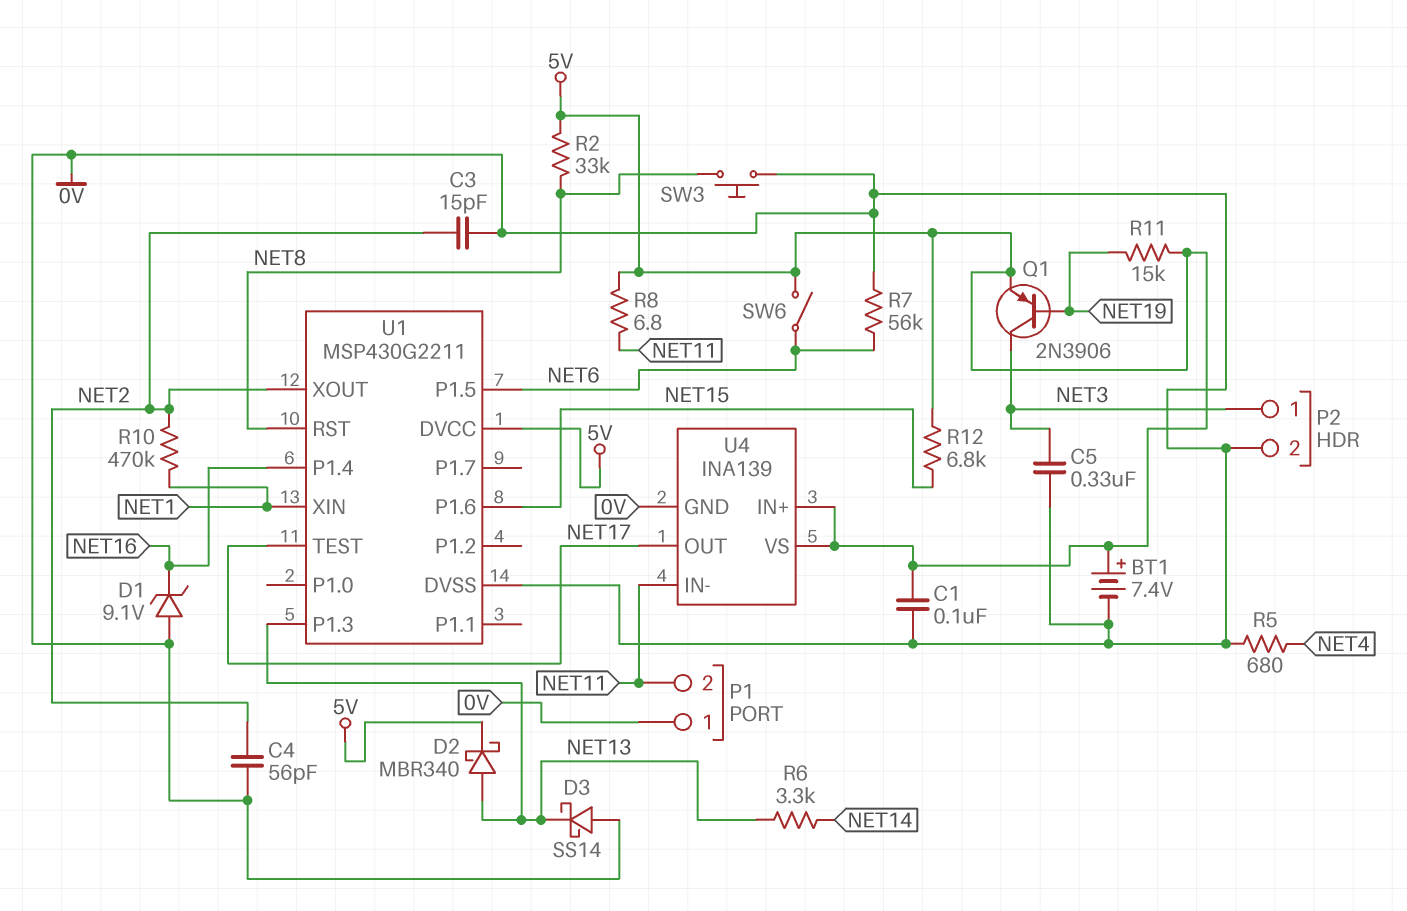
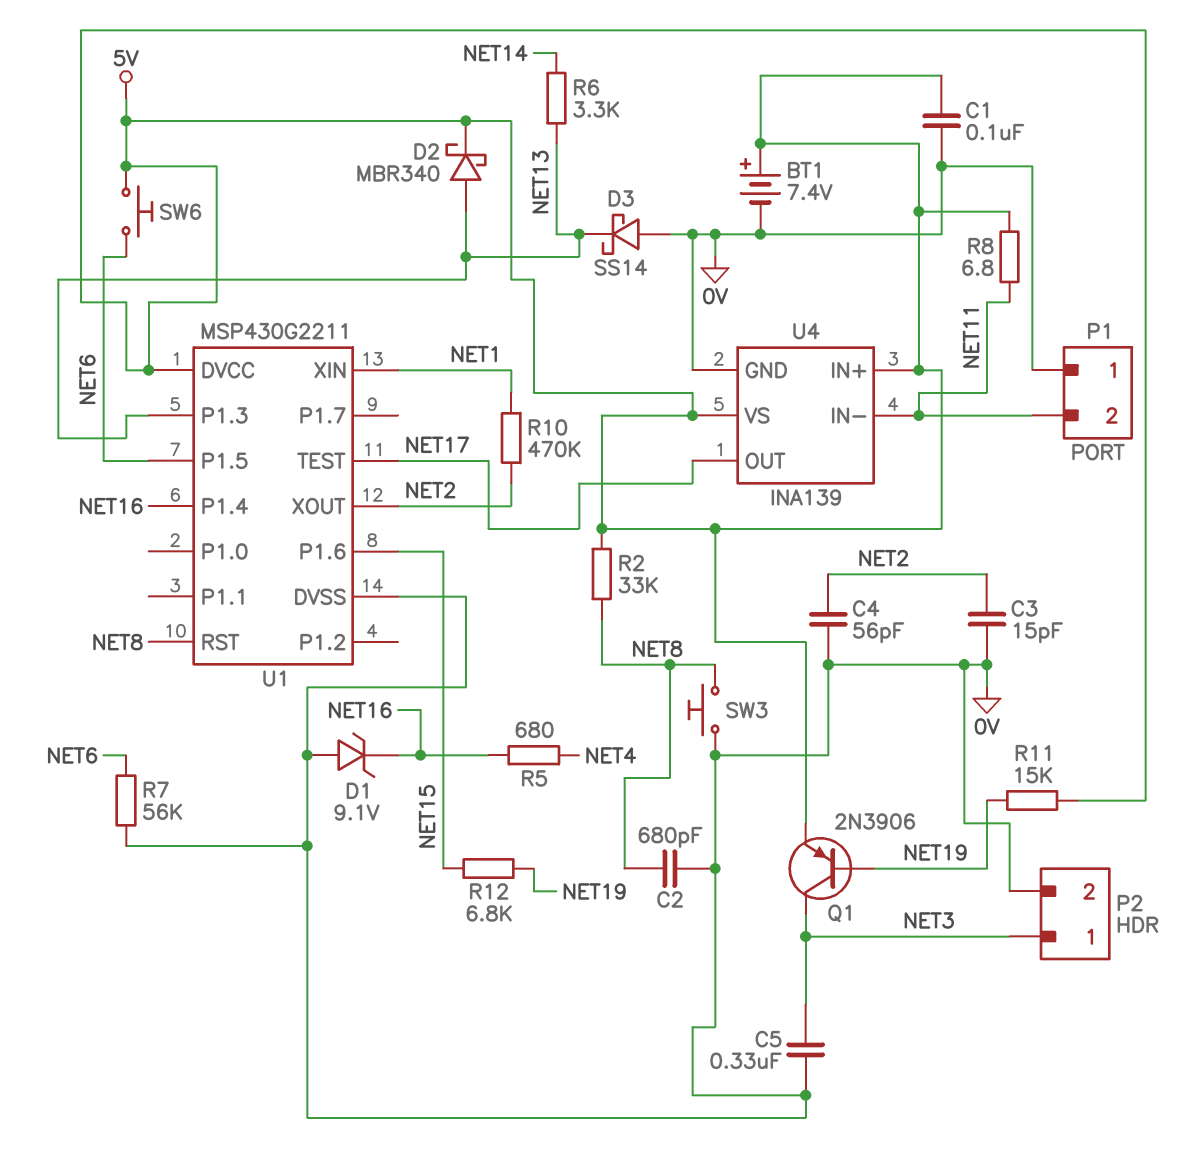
C2: none -> 680pF (0V, NET8)
R5: 680 (0V, NET4) -> 680 (NET4, NET16)
R12: 6.8k (5V, NET15) -> 6.8k (NET15, NET19)
SW6: switch (5V, NET6) -> button (5V, NET6)

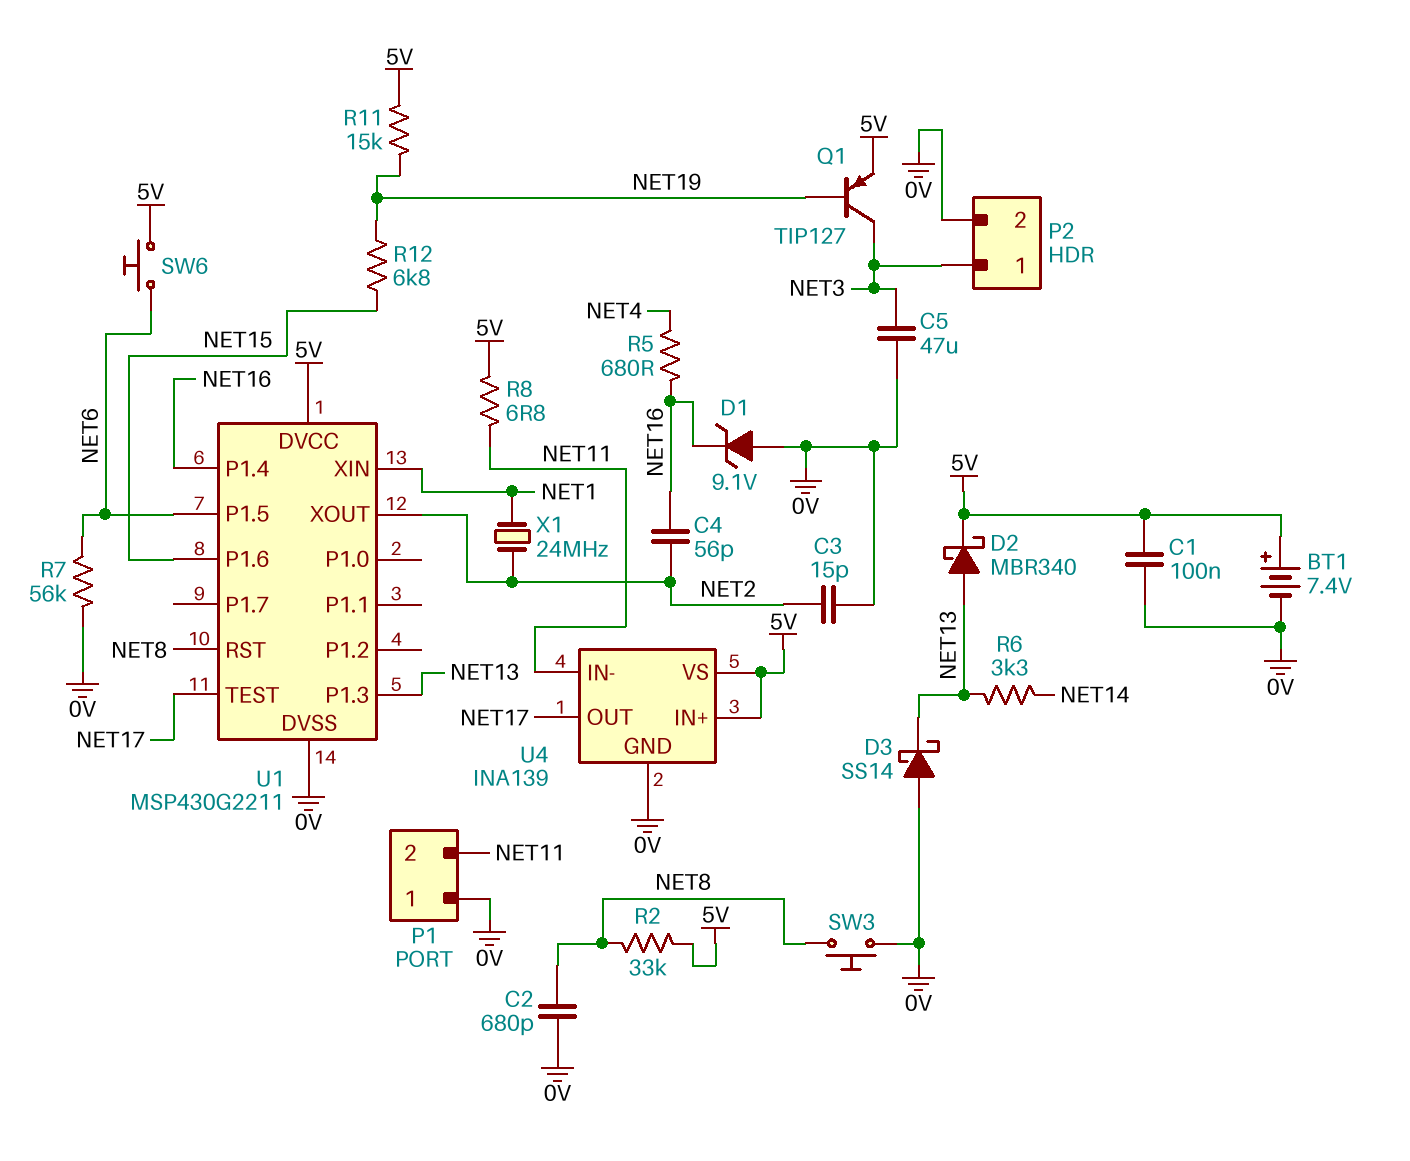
C4: 56pF (0V, NET2) -> 56pF (NET2, NET16)
C5: 330nF (0V, NET3) -> 47uF (0V, NET3)
Q1: PNP 2N3906 (B NET19, C NET3, E 5V) -> PNP TIP127 (B NET19, C NET3, E 5V)
R10: 470k (NET1, NET2) -> none
X1: none -> 24MHz (NET1, NET2)

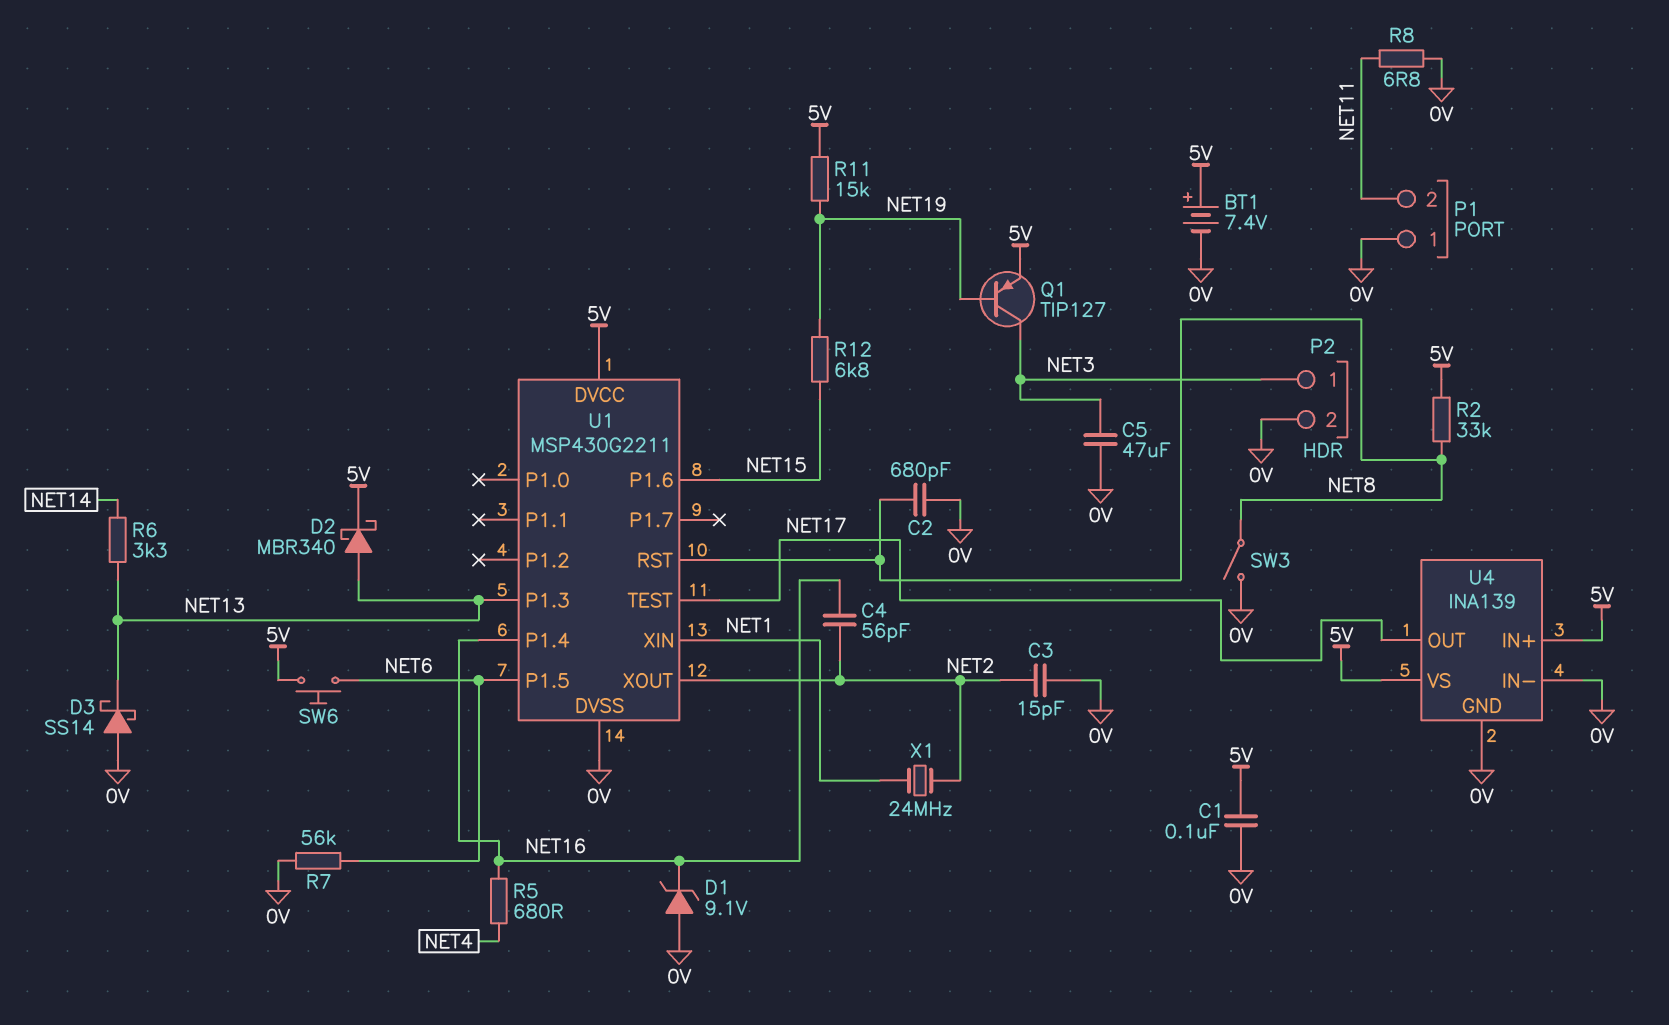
R8: 6.8 (5V, NET11) -> 6.8 (0V, NET11)
SW3: button (0V, NET8) -> switch (0V, NET8)
U4 pin IN-: NET11 -> 0V

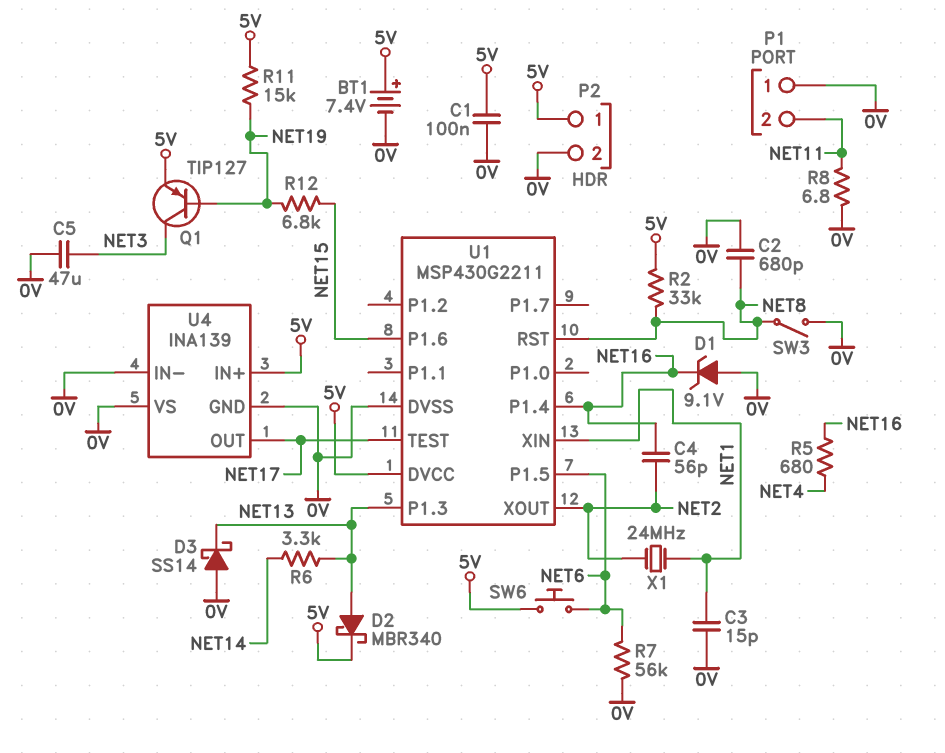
C3: 15pF (0V, NET2) -> 15pF (0V, NET1)
P2 pin 1: NET3 -> 5V
U4 pin VS: 5V -> 0V

